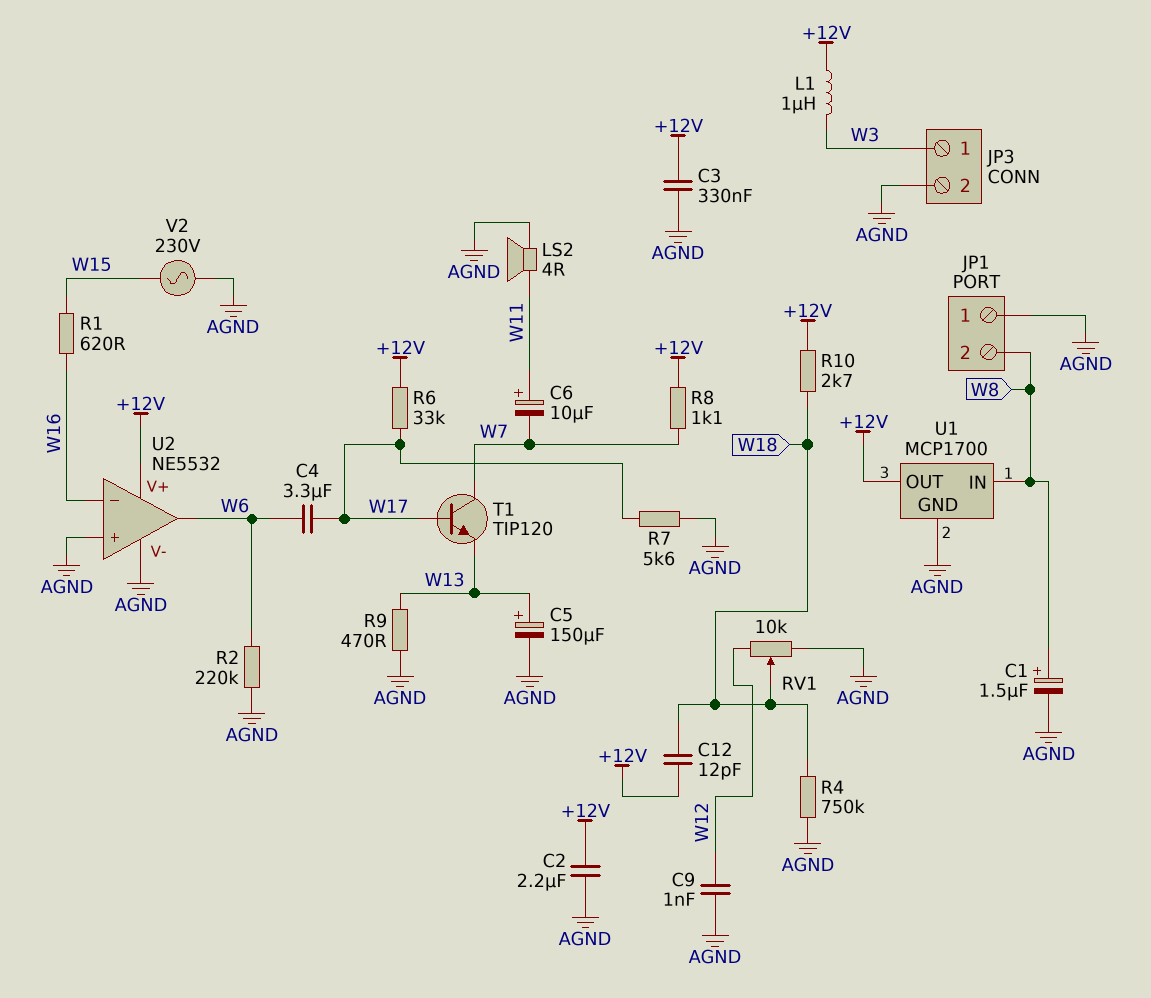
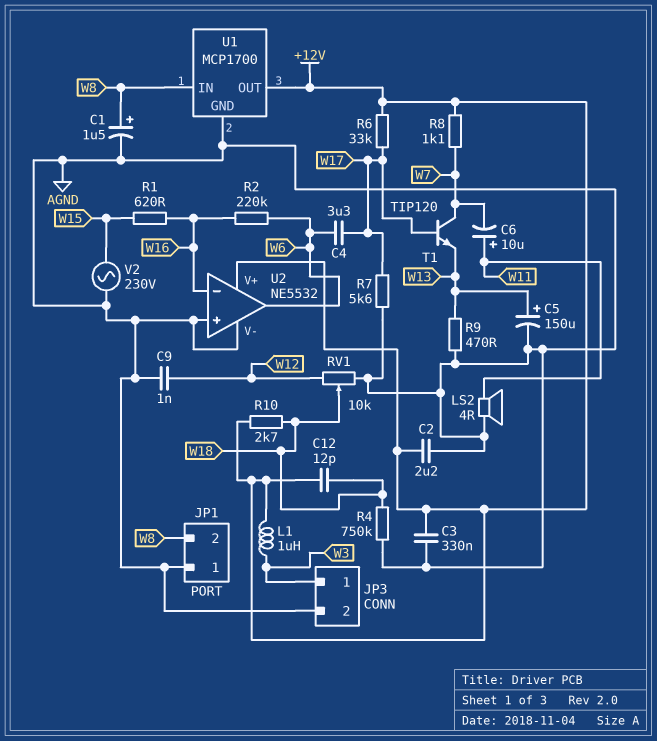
R2: 220k (AGND, W6) -> 220k (W6, W16)

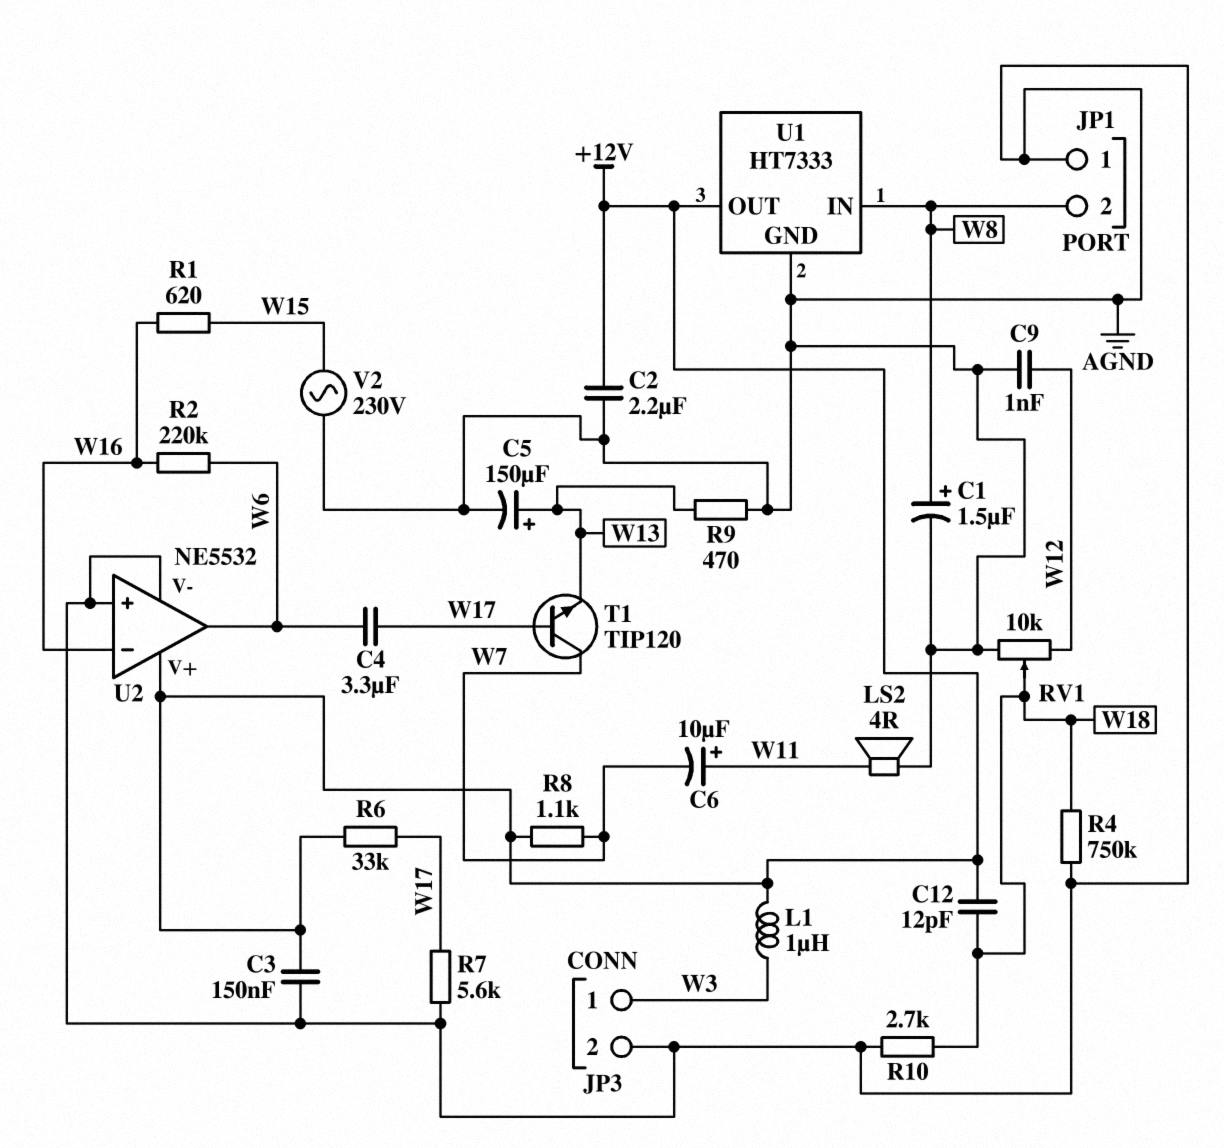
C3: 330nF (+12V, AGND) -> 150nF (+12V, AGND)
R10: 2.7k (+12V, W18) -> 2.7k (AGND, W18)
U1: MCP1700 -> HT7333

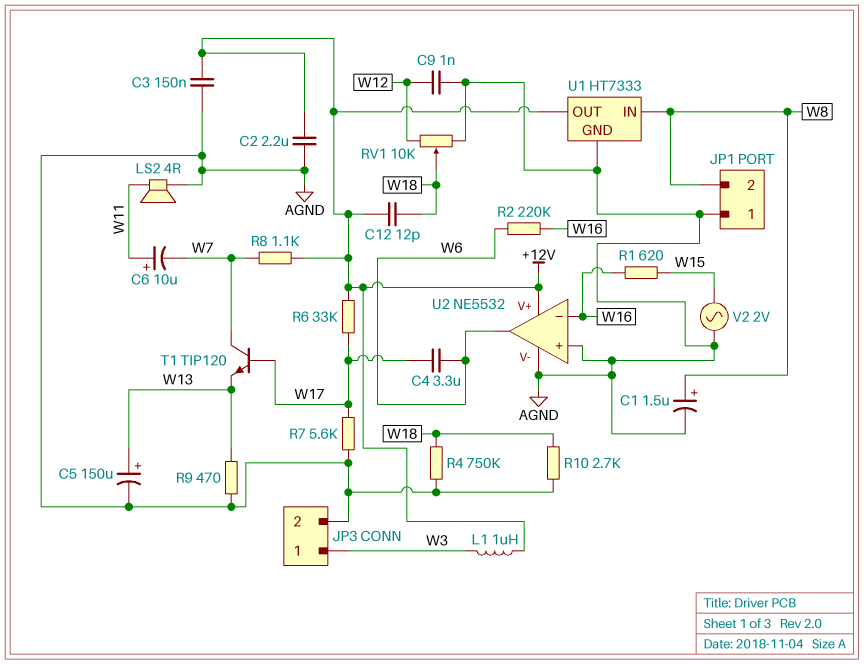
V2: AC 230V (AGND, W15) -> AC 2V (AGND, W15)

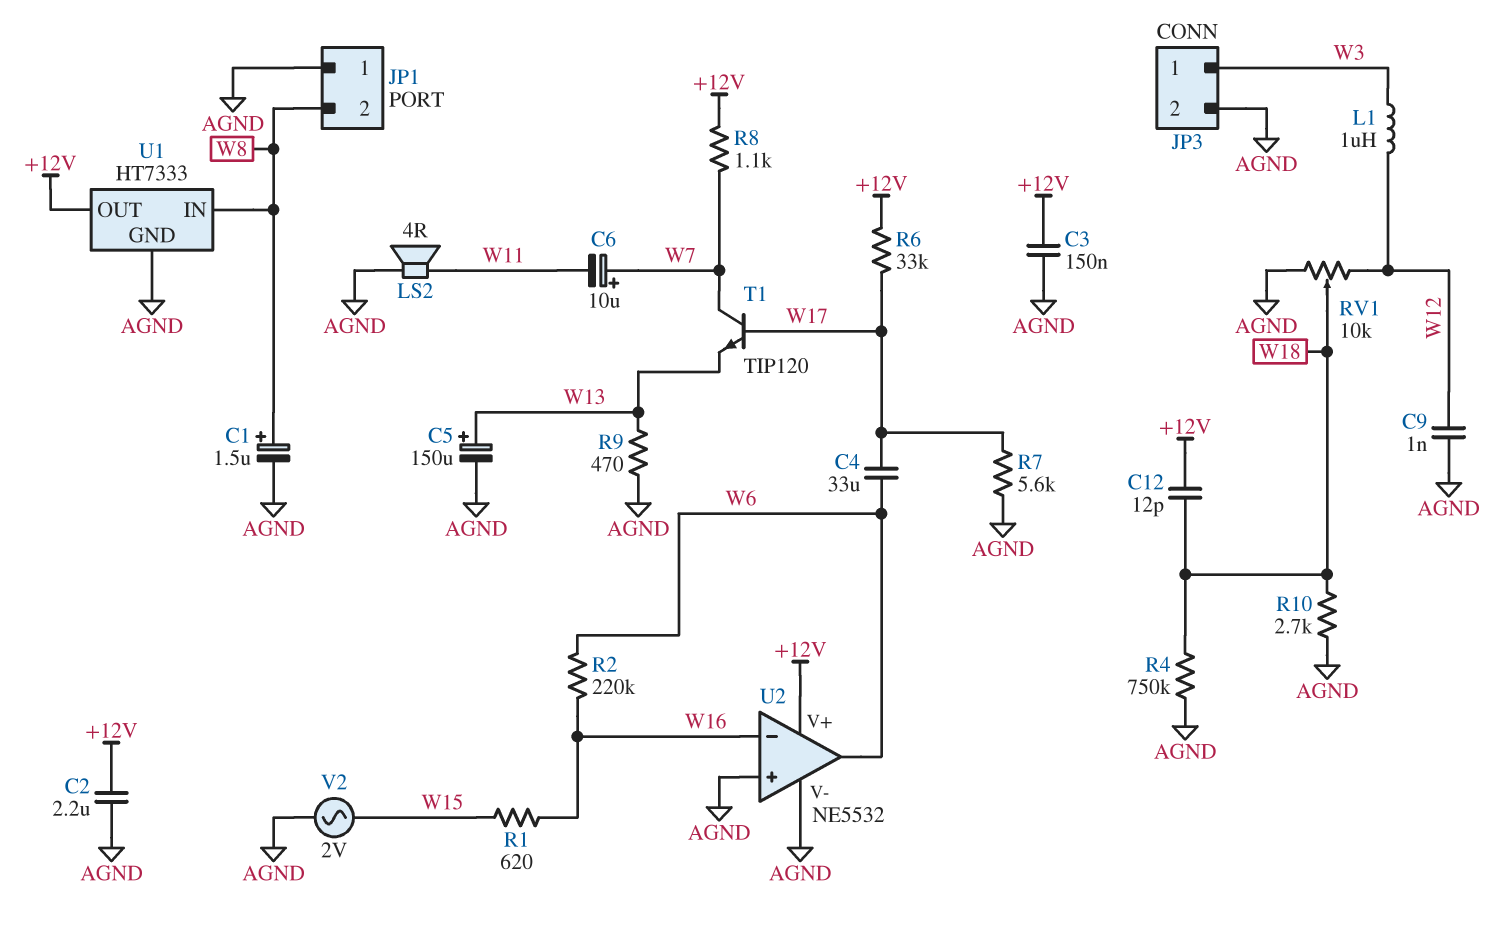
C4: 3.3uF (W6, W17) -> 33uF (W6, W17)
C6: 10uF (plus W11, minus W7) -> 10uF (plus W7, minus W11)
L1: 1uH (+12V, W3) -> 1uH (W3, W12)

